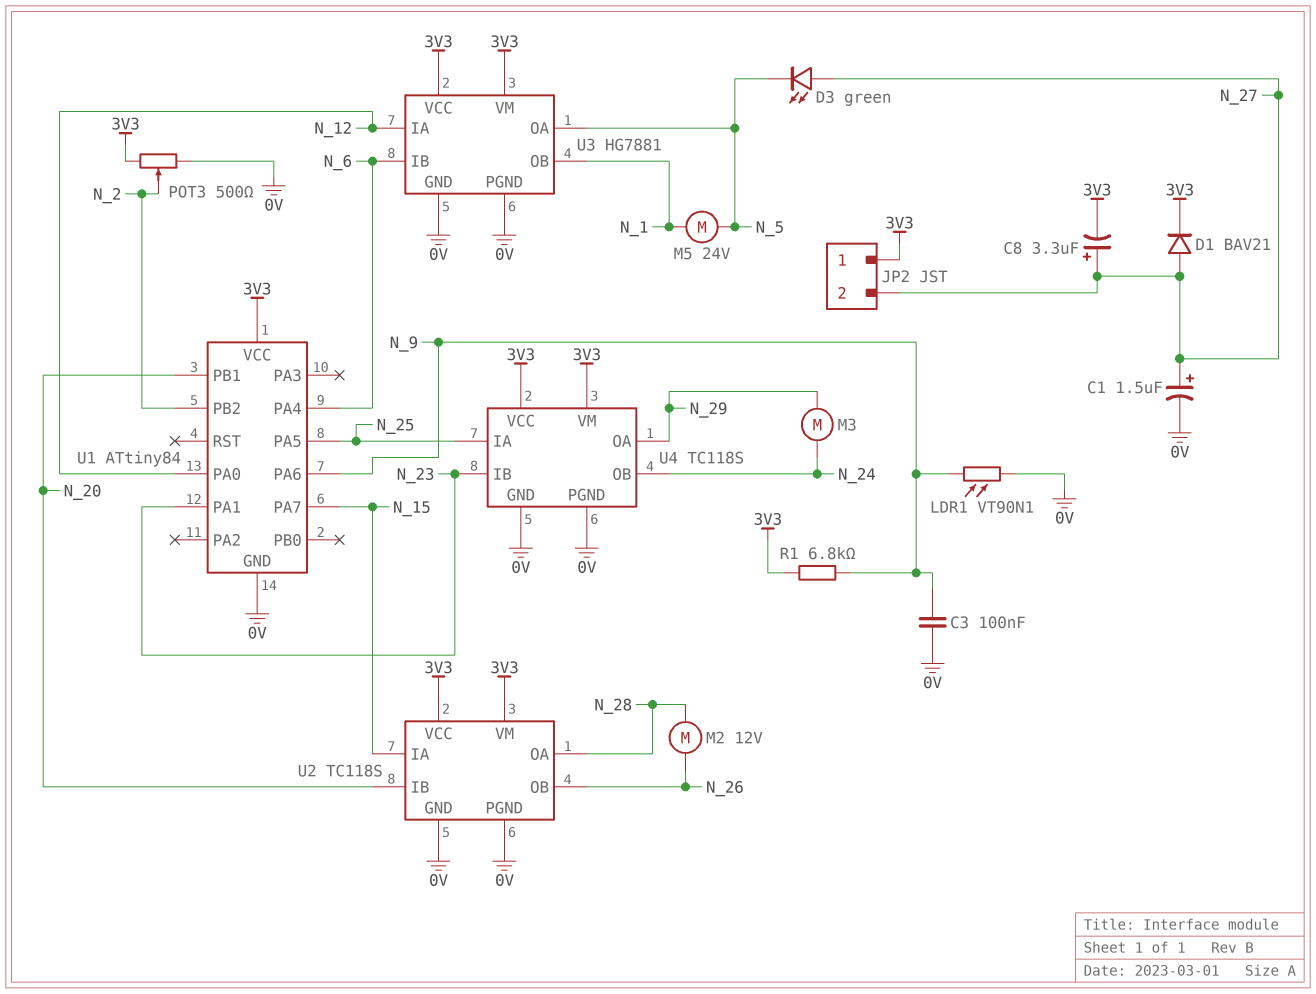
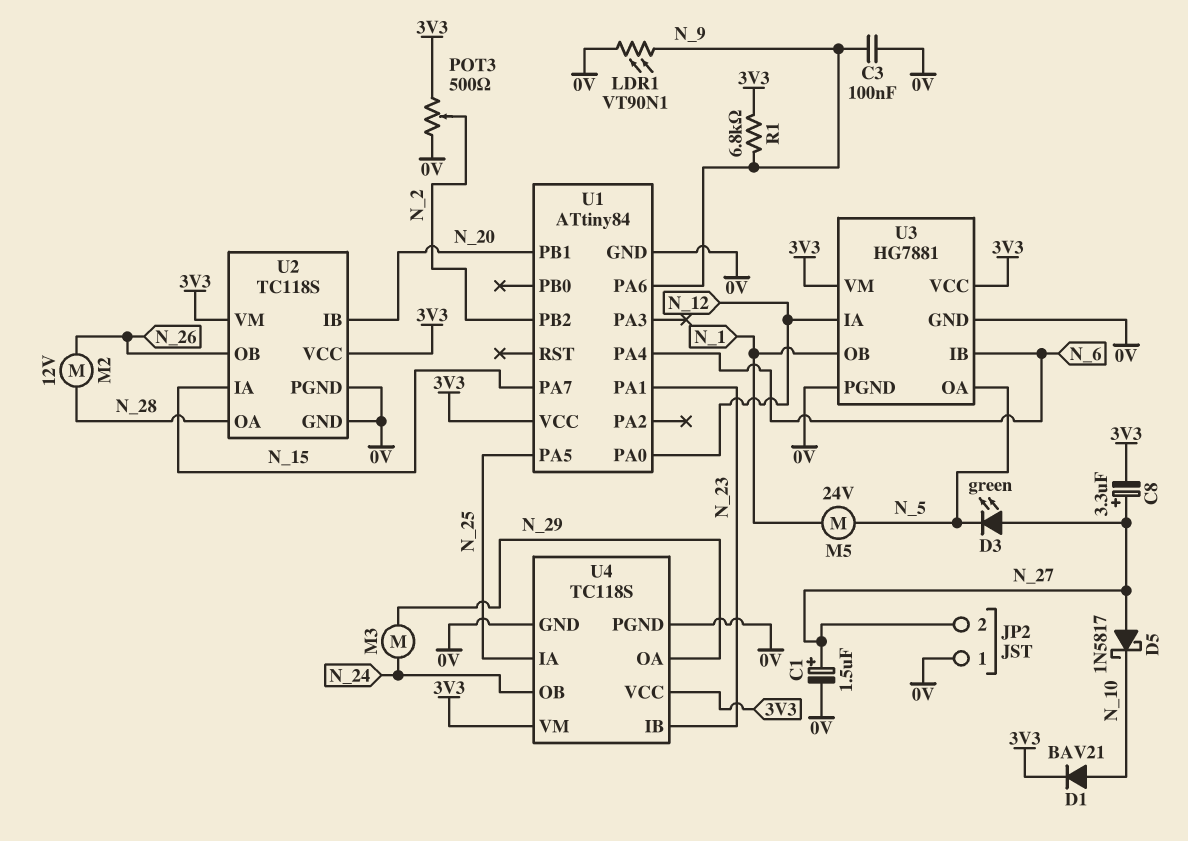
D1: diode BAV21 (A N_27, K 3V3) -> diode BAV21 (A N_10, K 3V3)
D5: none -> schottky 1N5817 (A N_27, K N_10)
JP2 pin 1: 3V3 -> 0V

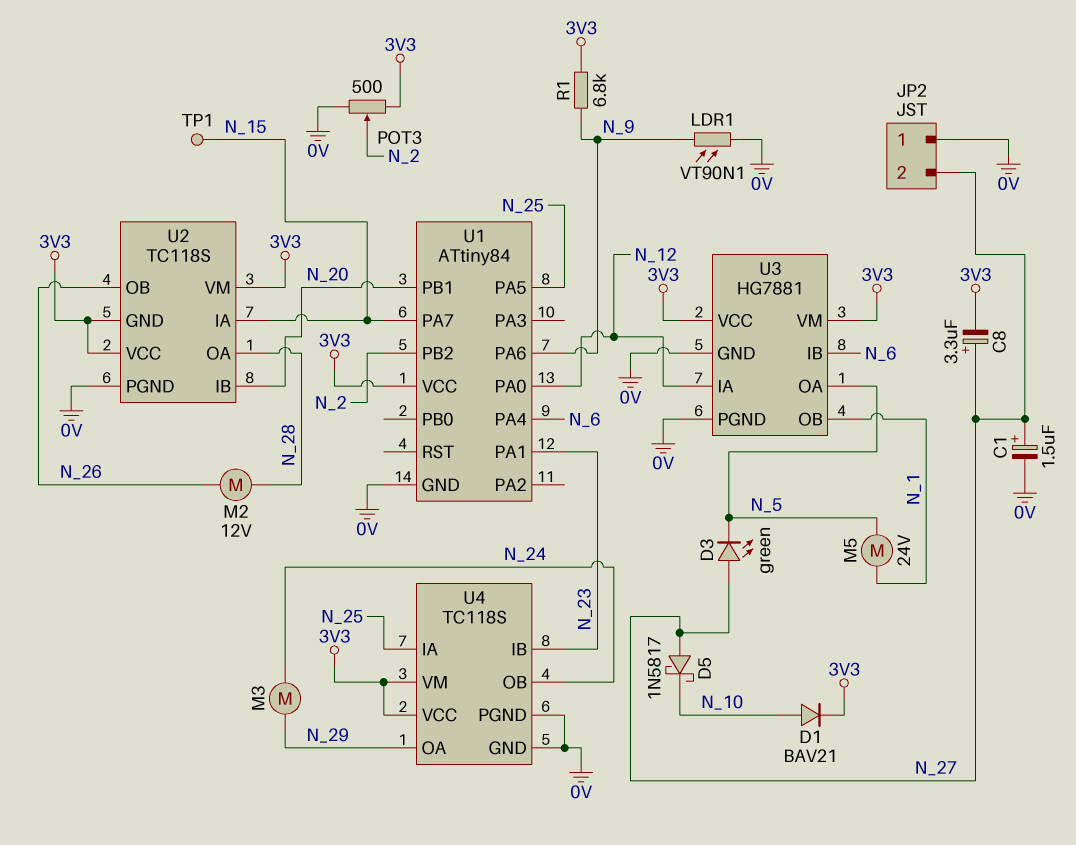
C3: 100nF (0V, N_9) -> none
TP1: none -> test point (N_15)
U2 pin GND: 0V -> 3V3

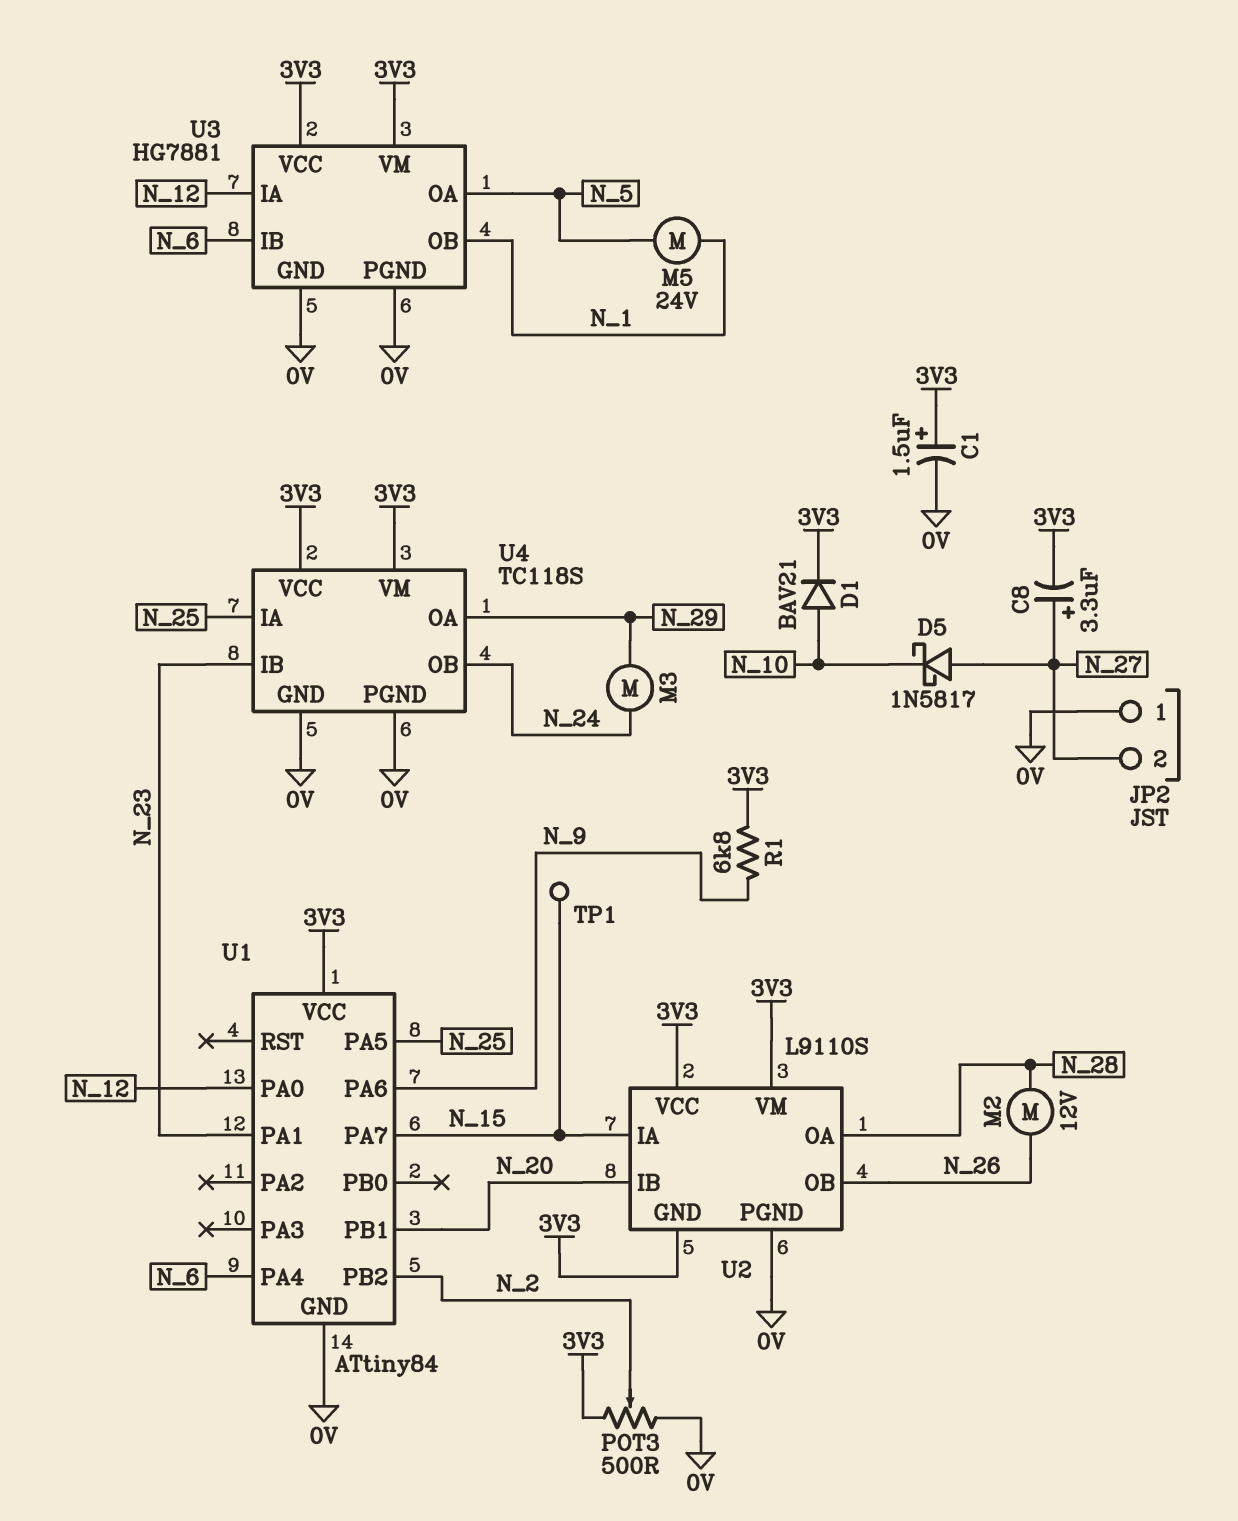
C1: 1.5uF (plus N_27, minus 0V) -> 1.5uF (plus 3V3, minus 0V)
D3: LED green (A N_27, K N_5) -> none
LDR1: VT90N1 (0V, N_9) -> none
U2: TC118S -> L9110S

